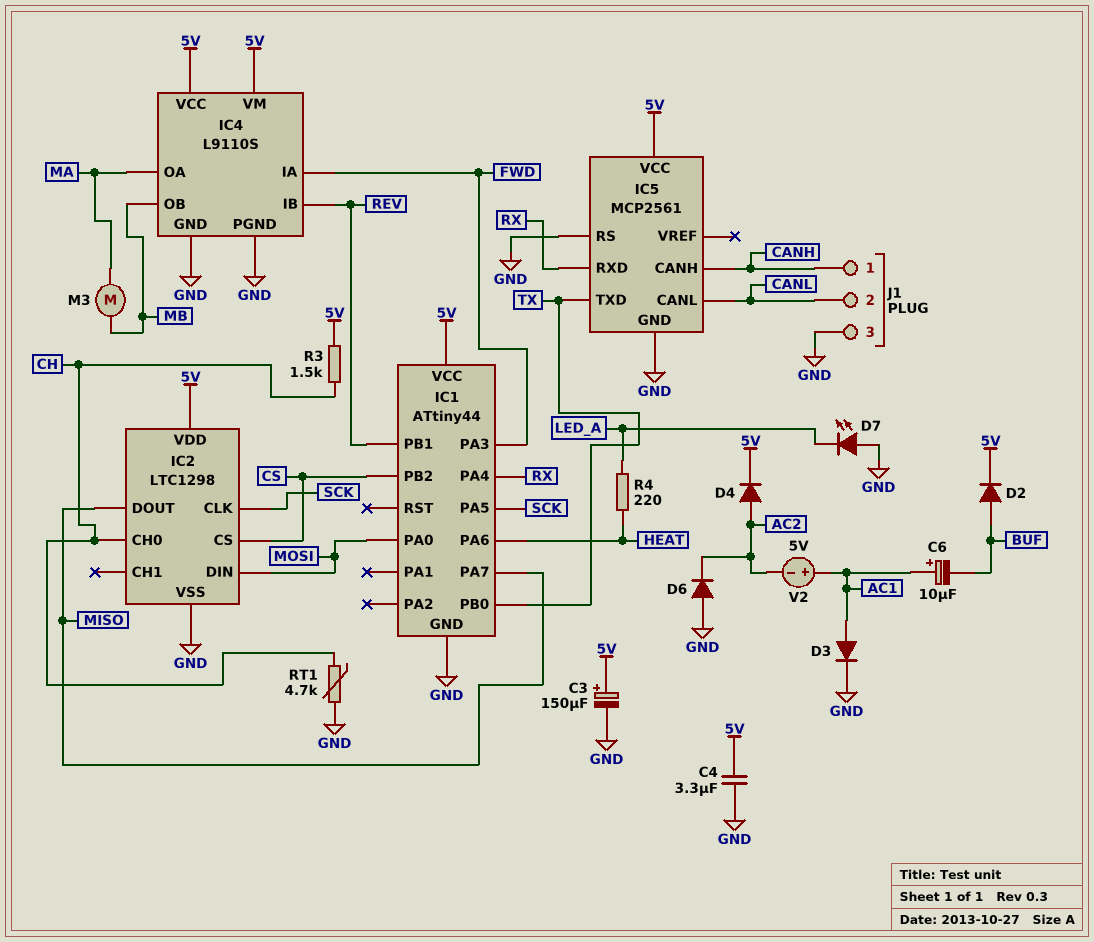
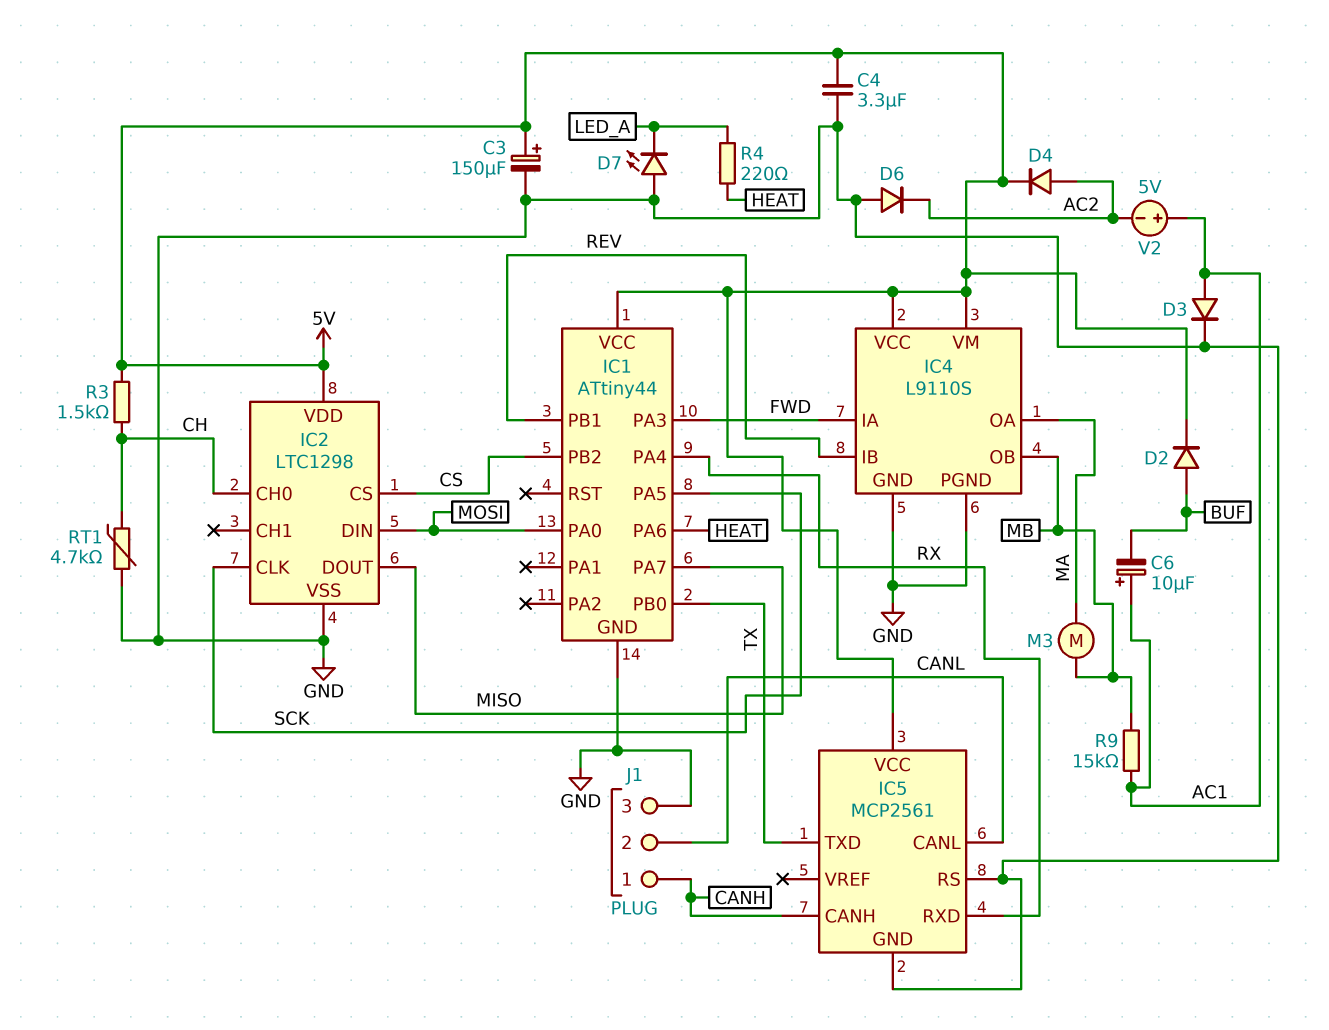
R9: none -> 15k (AC1, MB)

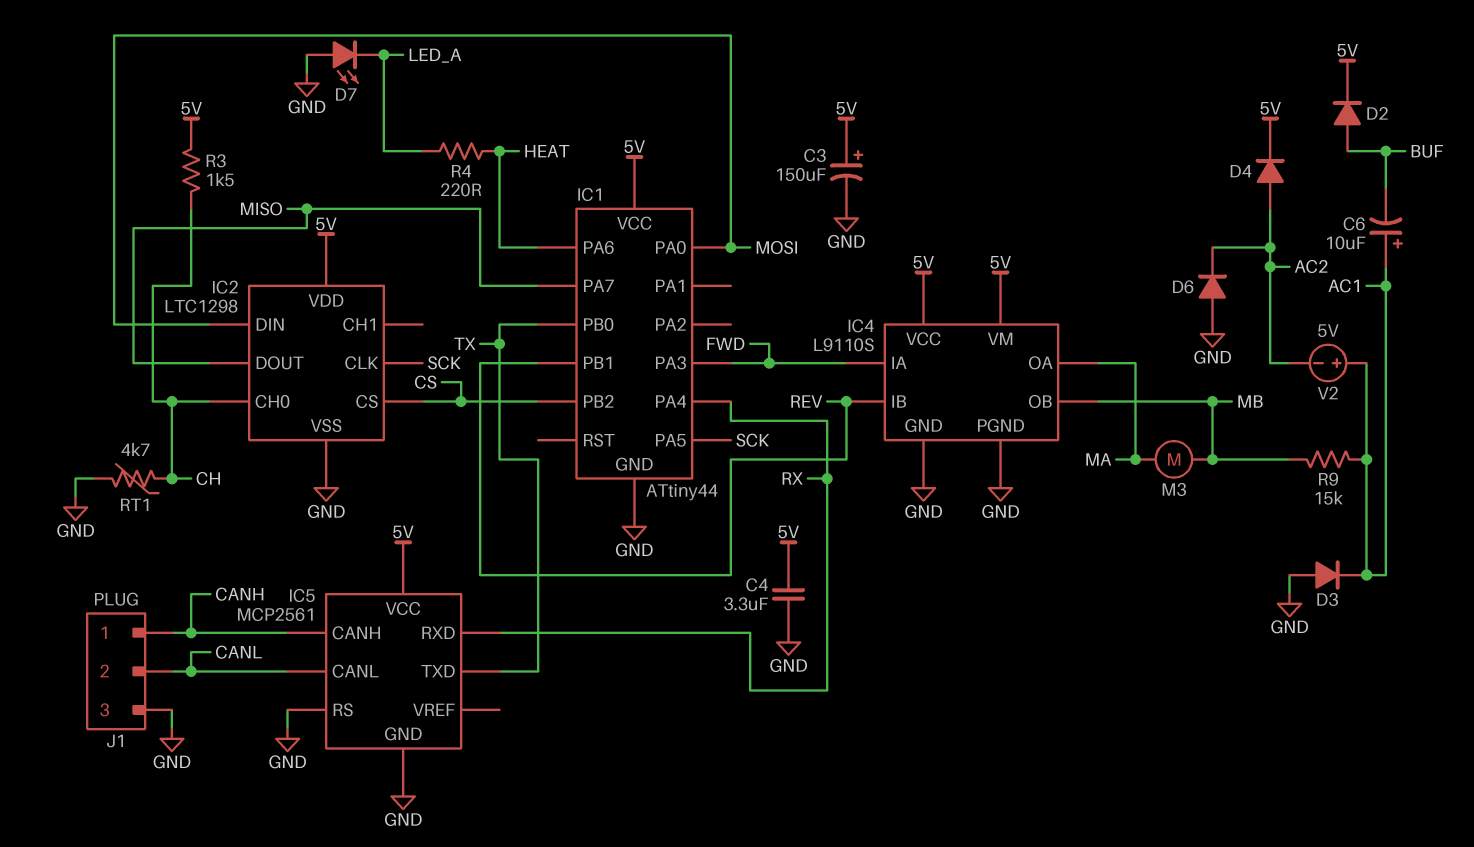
D3: diode (A AC1, K GND) -> diode (A GND, K AC1)

